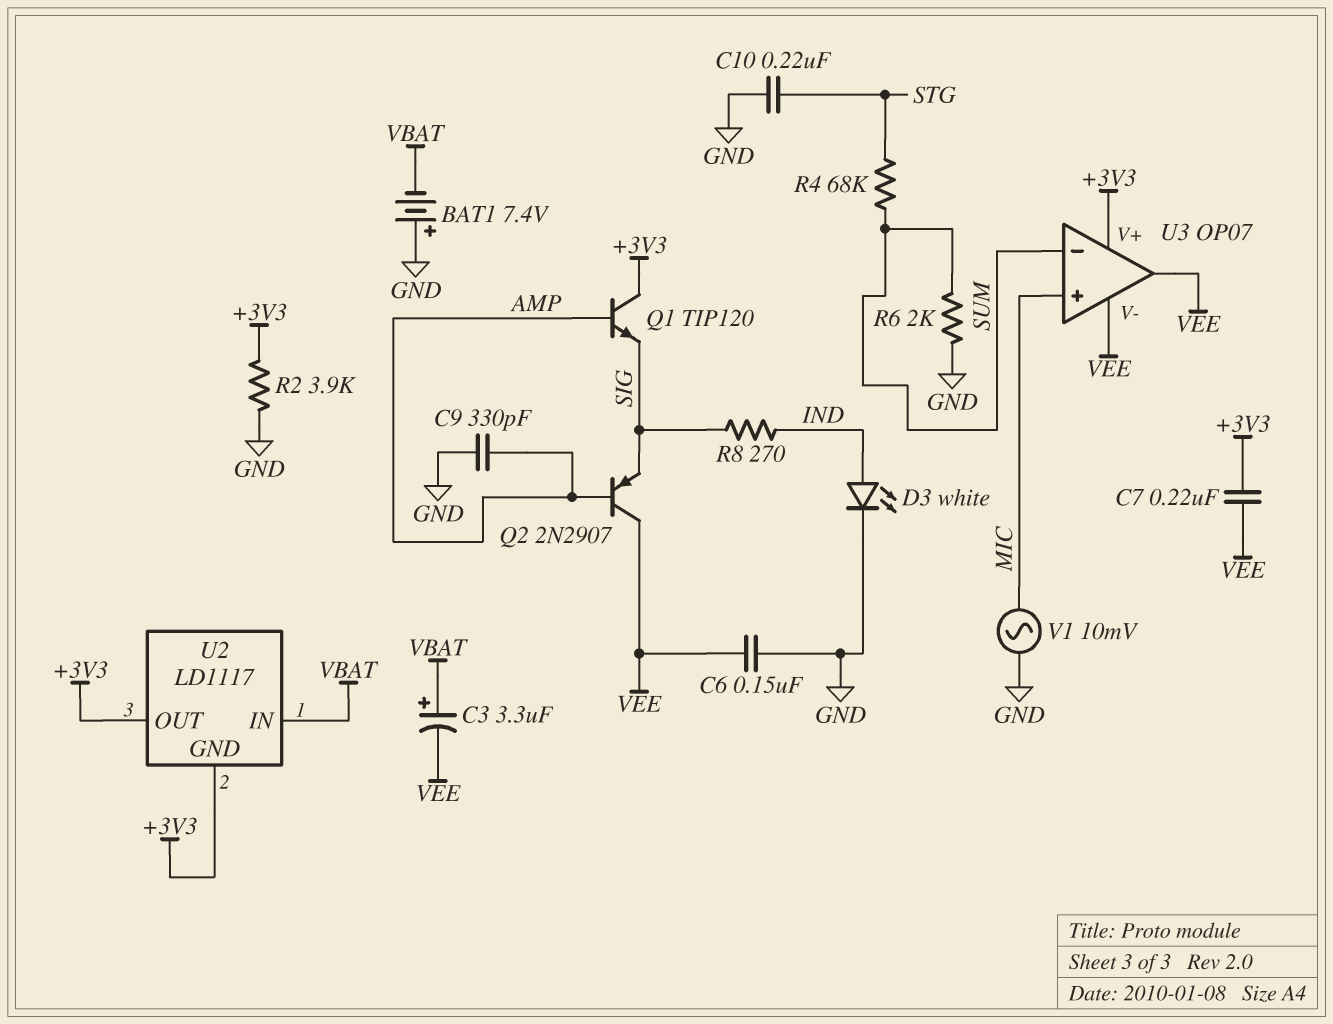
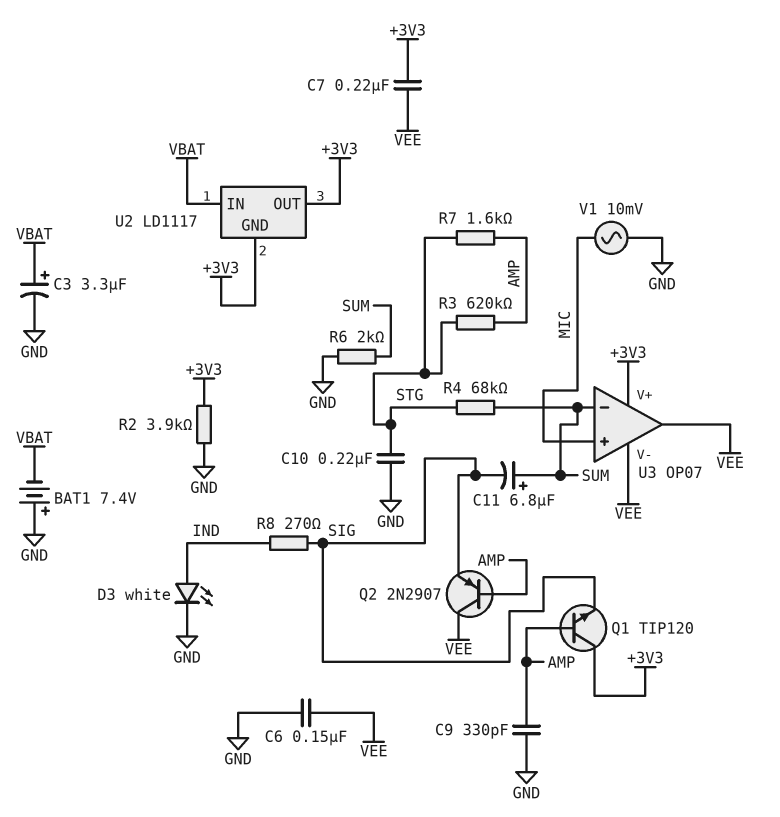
C3: 3.3uF (plus VBAT, minus VEE) -> 3.3uF (plus VBAT, minus GND)
C11: none -> 6.8uF (plus SUM, minus SIG)
R3: none -> 620k (AMP, STG)
R7: none -> 1.6k (AMP, STG)

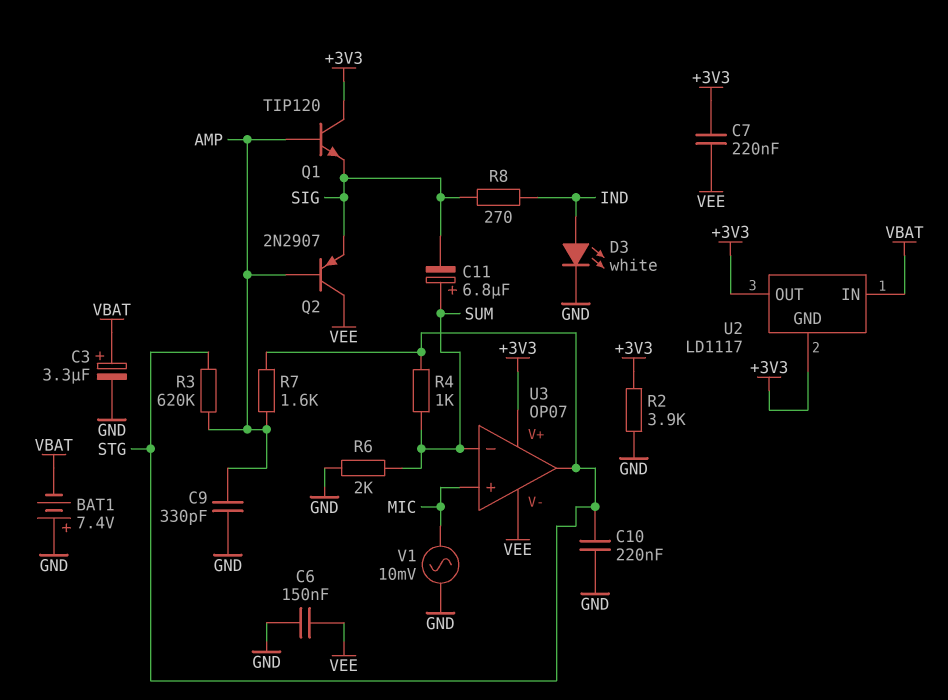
R4: 68k (STG, SUM) -> 1k (STG, SUM)
U3 pin out: VEE -> STG

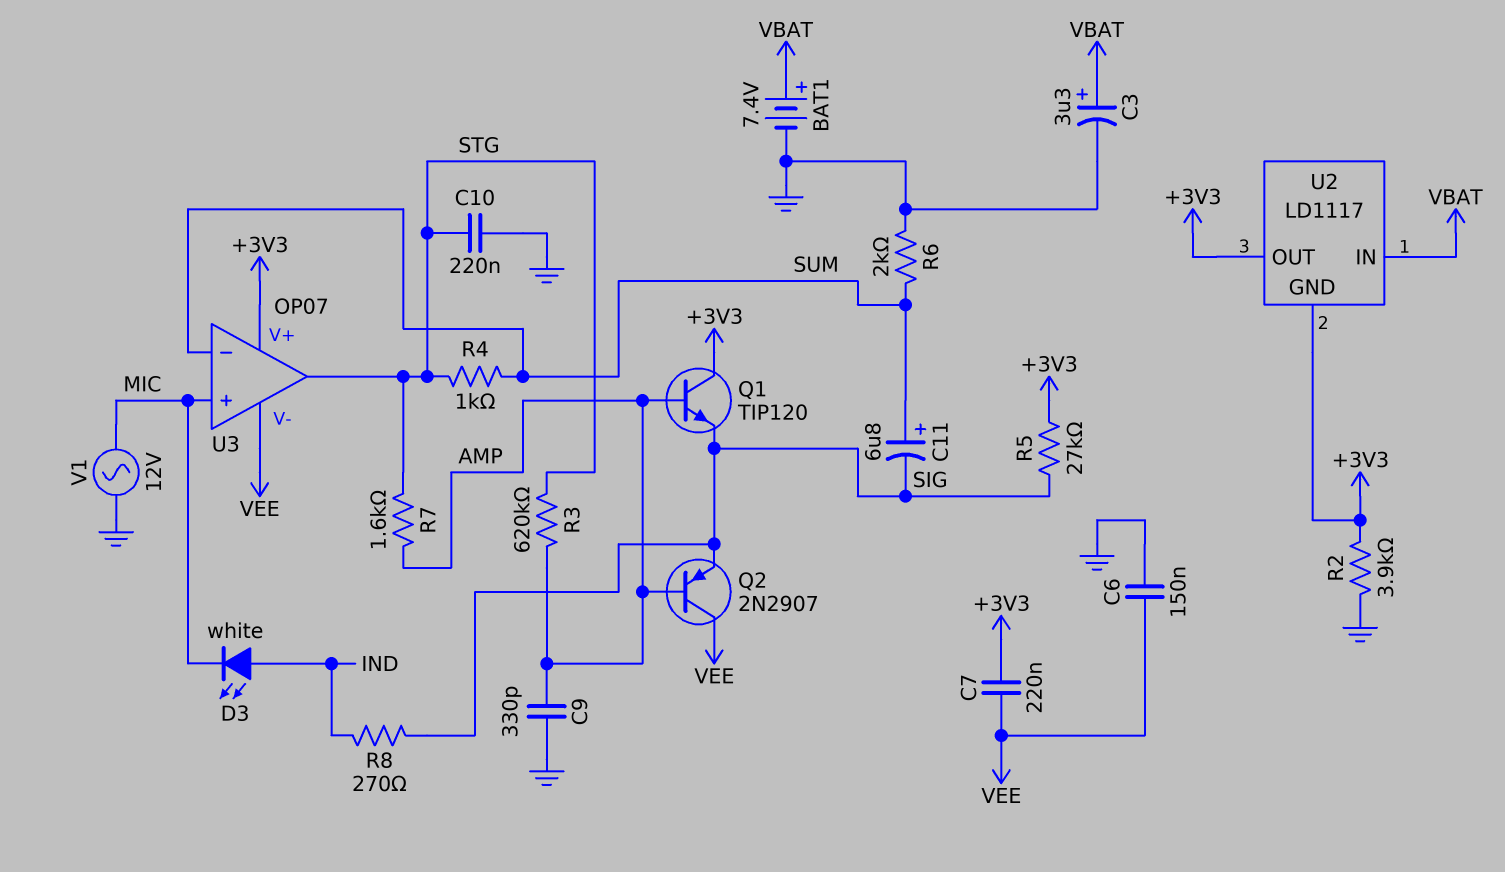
BAT1: 7.4V (plus GND, minus VBAT) -> 7.4V (plus VBAT, minus GND)
D3: LED white (A IND, K GND) -> LED white (A IND, K MIC)
R5: none -> 27k (+3V3, SIG)
V1: AC 10mV (GND, MIC) -> AC 12V (GND, MIC)

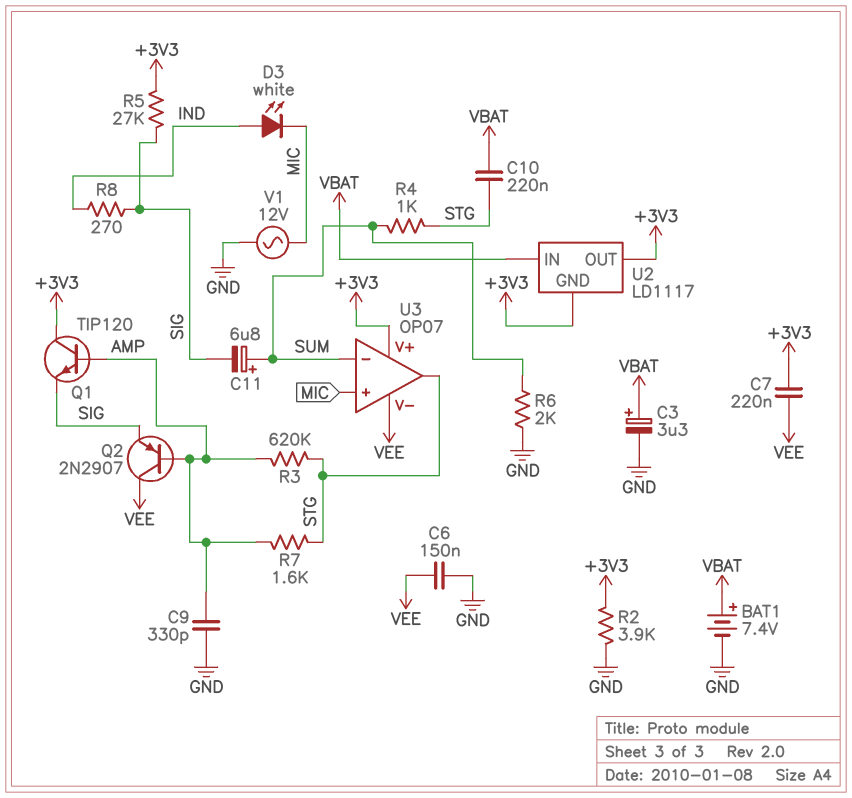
C10: 220nF (GND, STG) -> 220nF (STG, VBAT)

